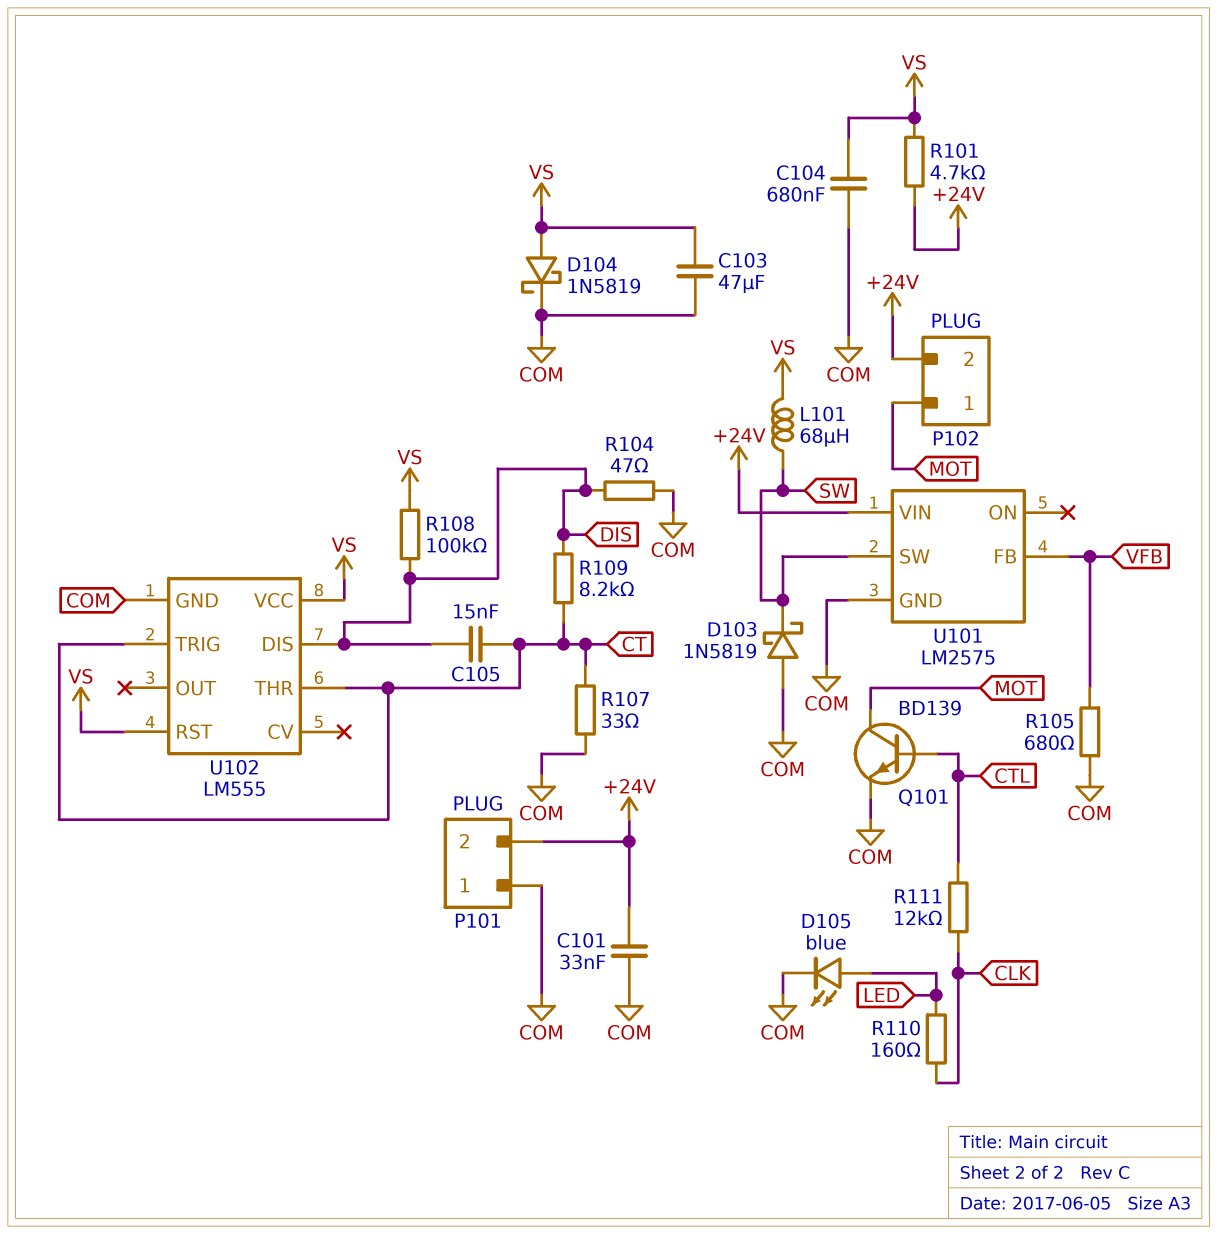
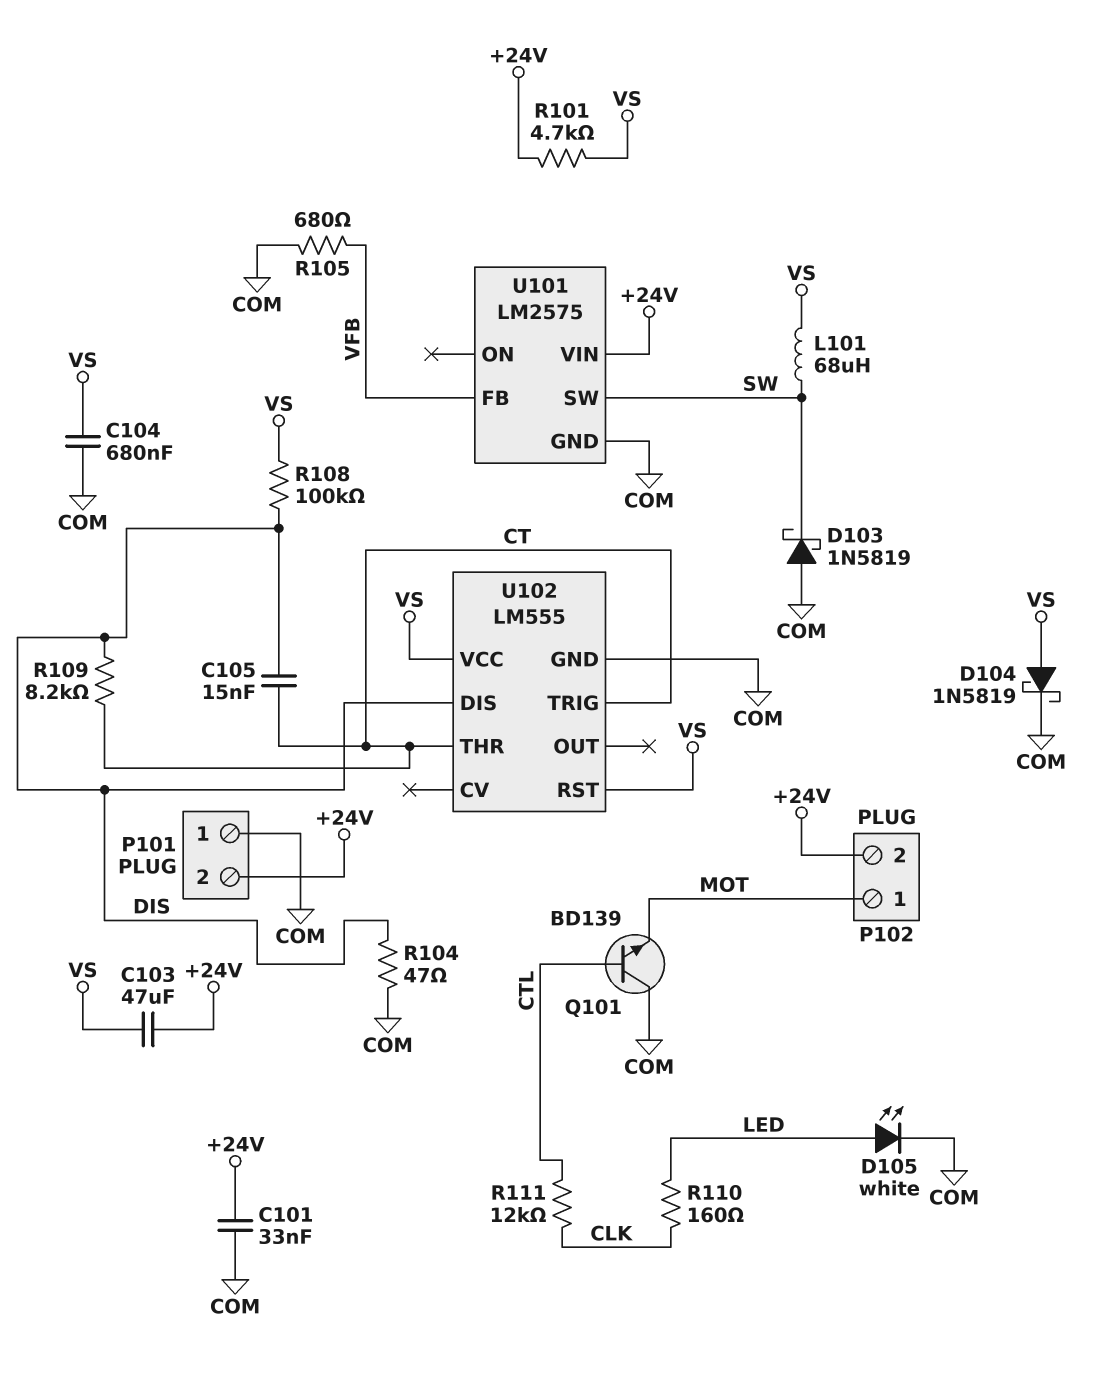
C103: 47uF (COM, VS) -> 47uF (+24V, VS)
D105: LED blue (A LED, K COM) -> LED white (A LED, K COM)
Q101: NPN BD139 (B CTL, C MOT, E COM) -> NPN BD139 (B CTL, C COM, E MOT)
R107: 33 (COM, CT) -> none

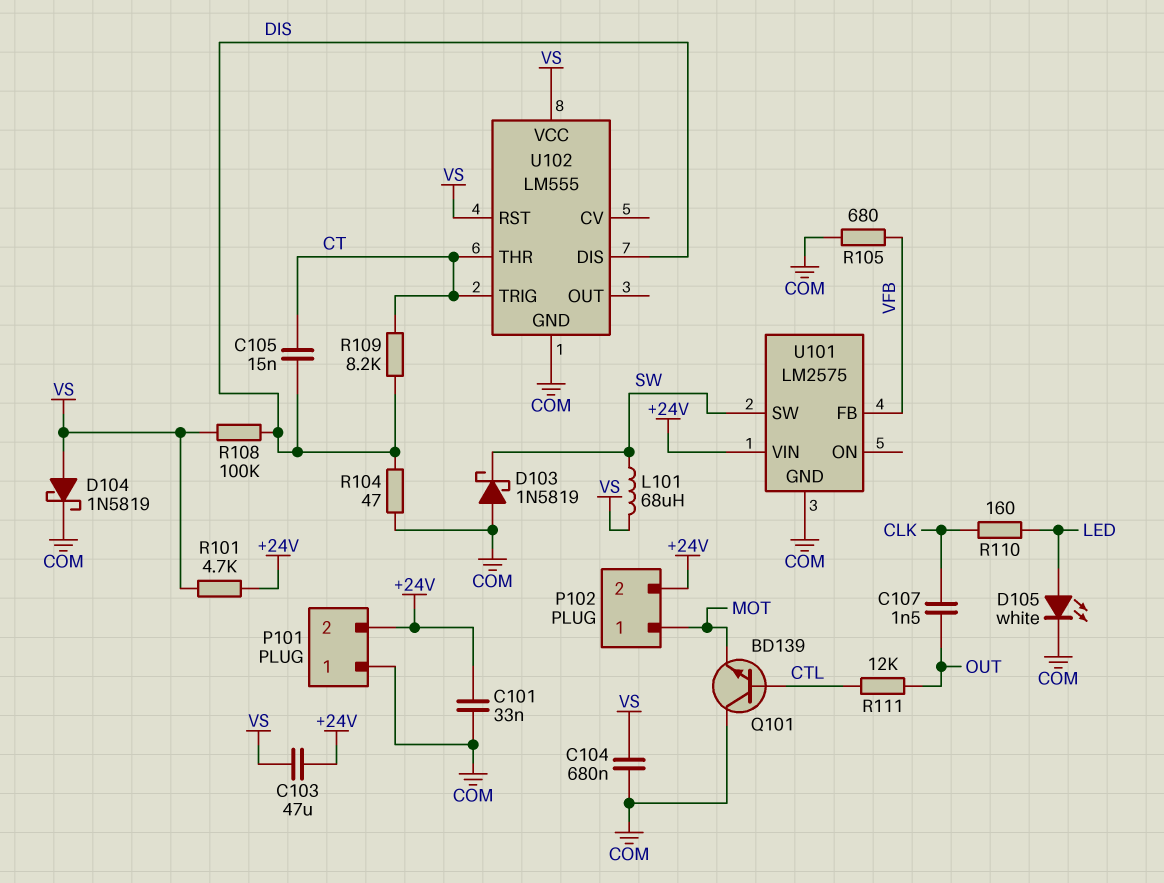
C107: none -> 1.5nF (CLK, OUT)
R111: 12k (CLK, CTL) -> 12k (CTL, OUT)

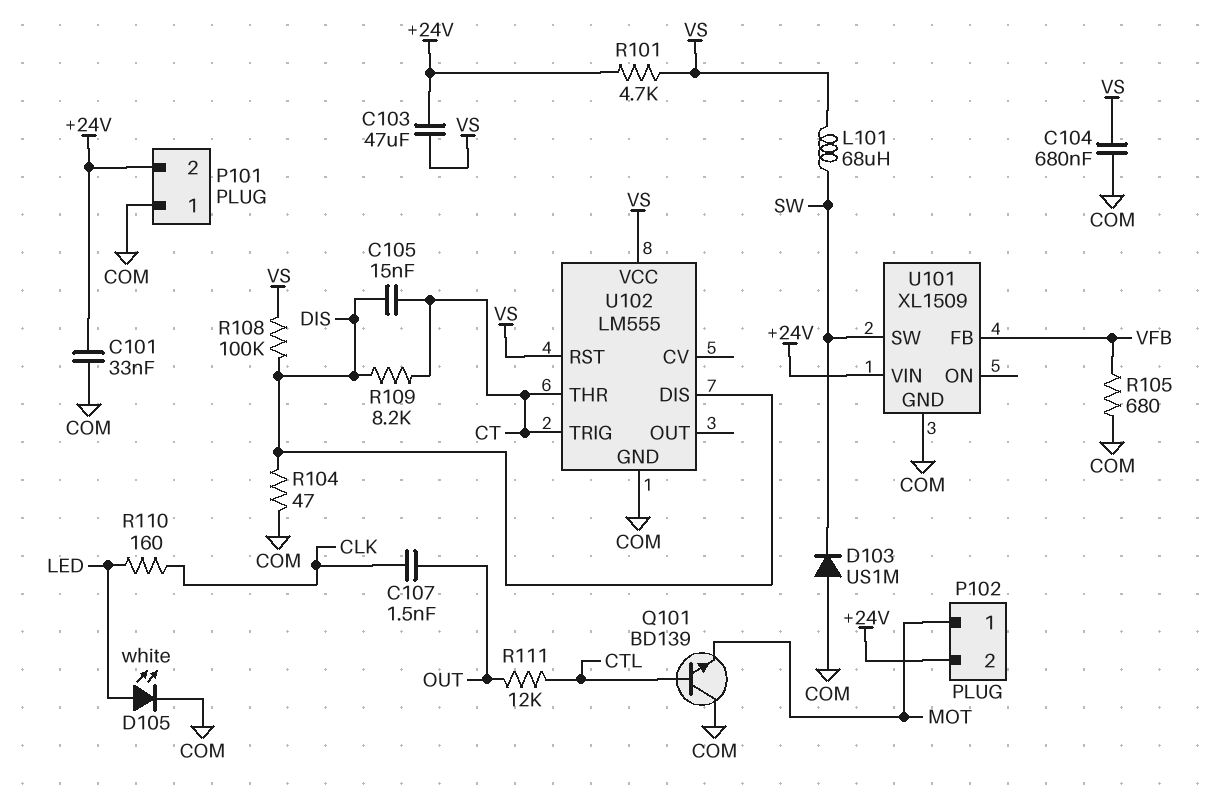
D103: schottky 1N5819 (A COM, K SW) -> diode US1M (A COM, K SW)
D104: schottky 1N5819 (A VS, K COM) -> none
U101: LM2575 -> XL1509

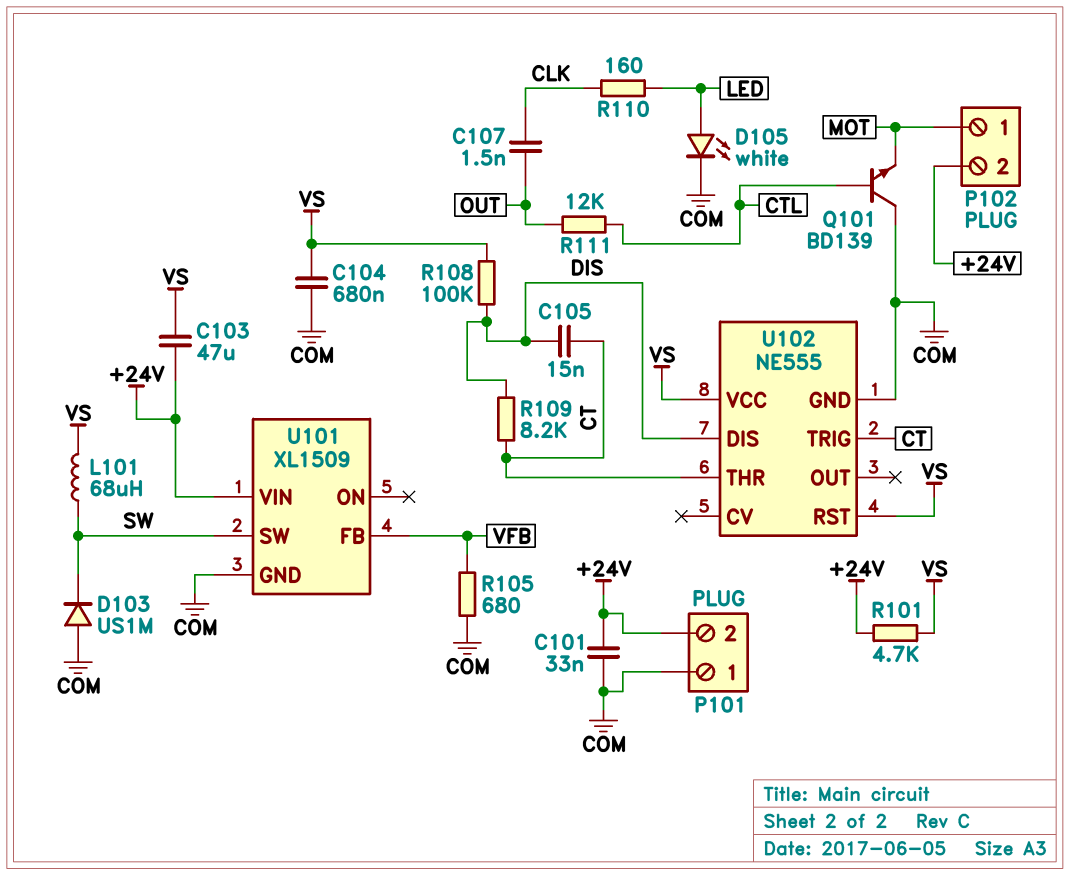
R104: 47 (COM, DIS) -> none
U102: LM555 -> NE555

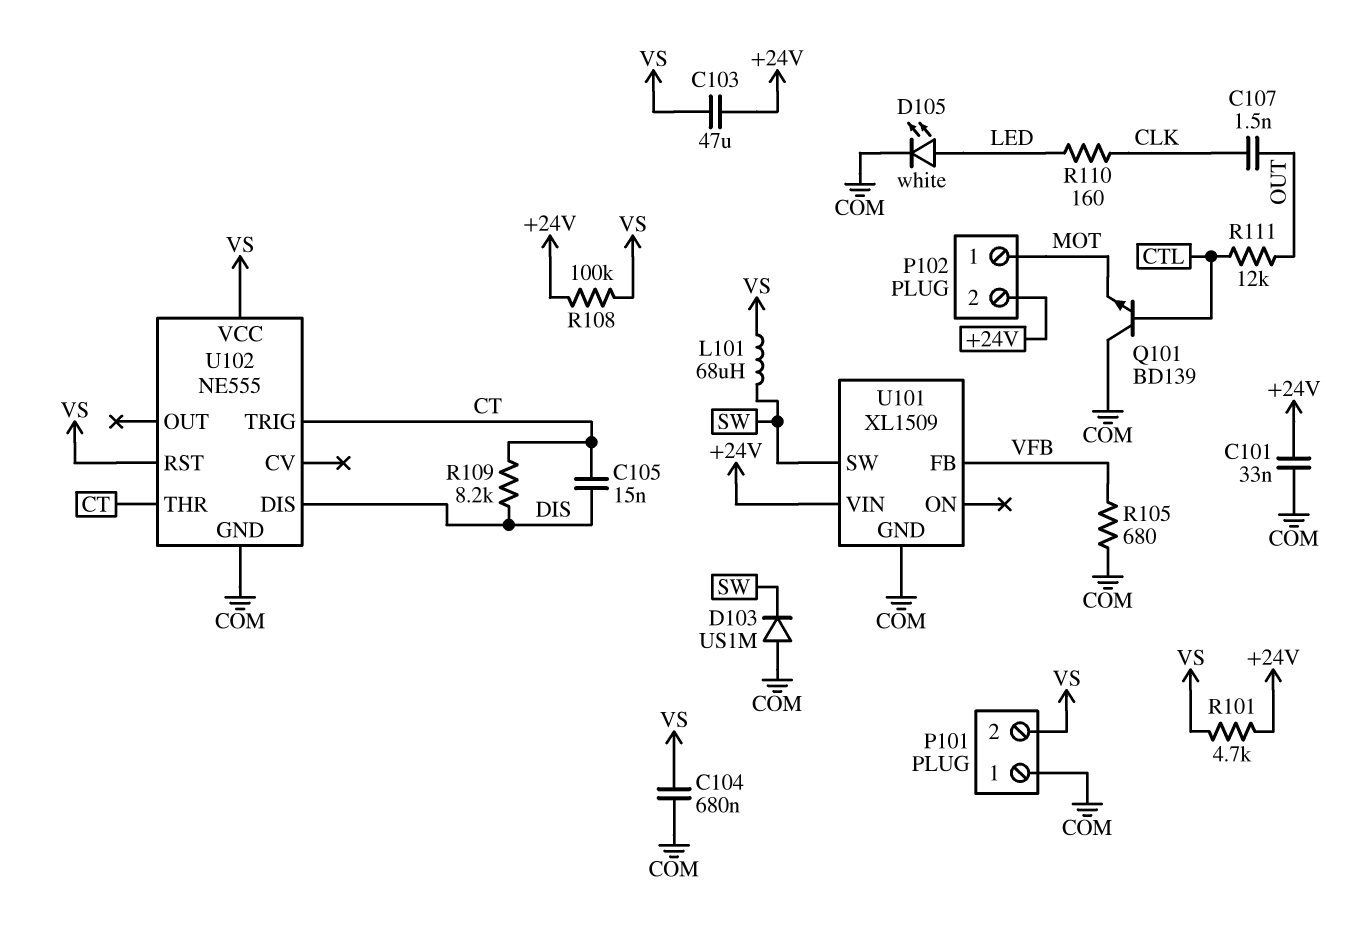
P101 pin 2: +24V -> VS
R108: 100k (DIS, VS) -> 100k (+24V, VS)

